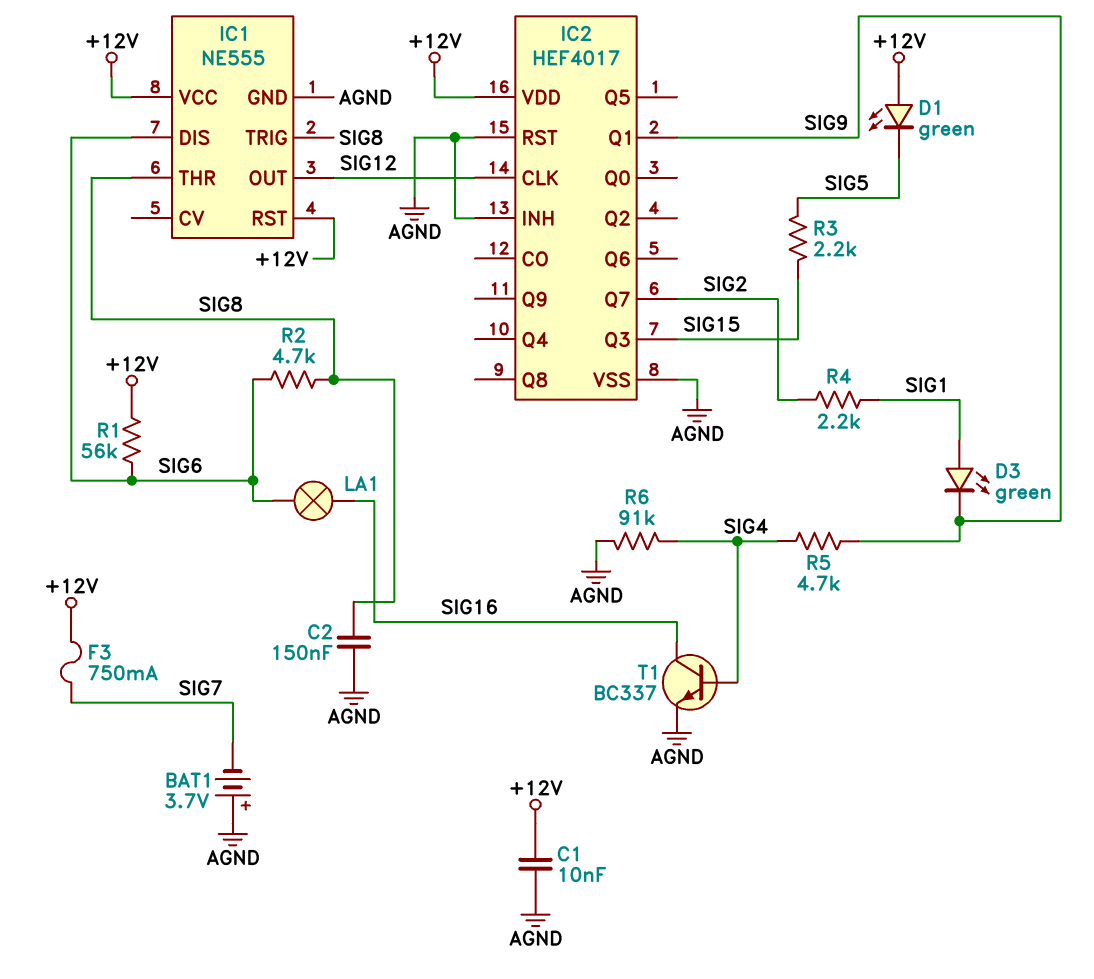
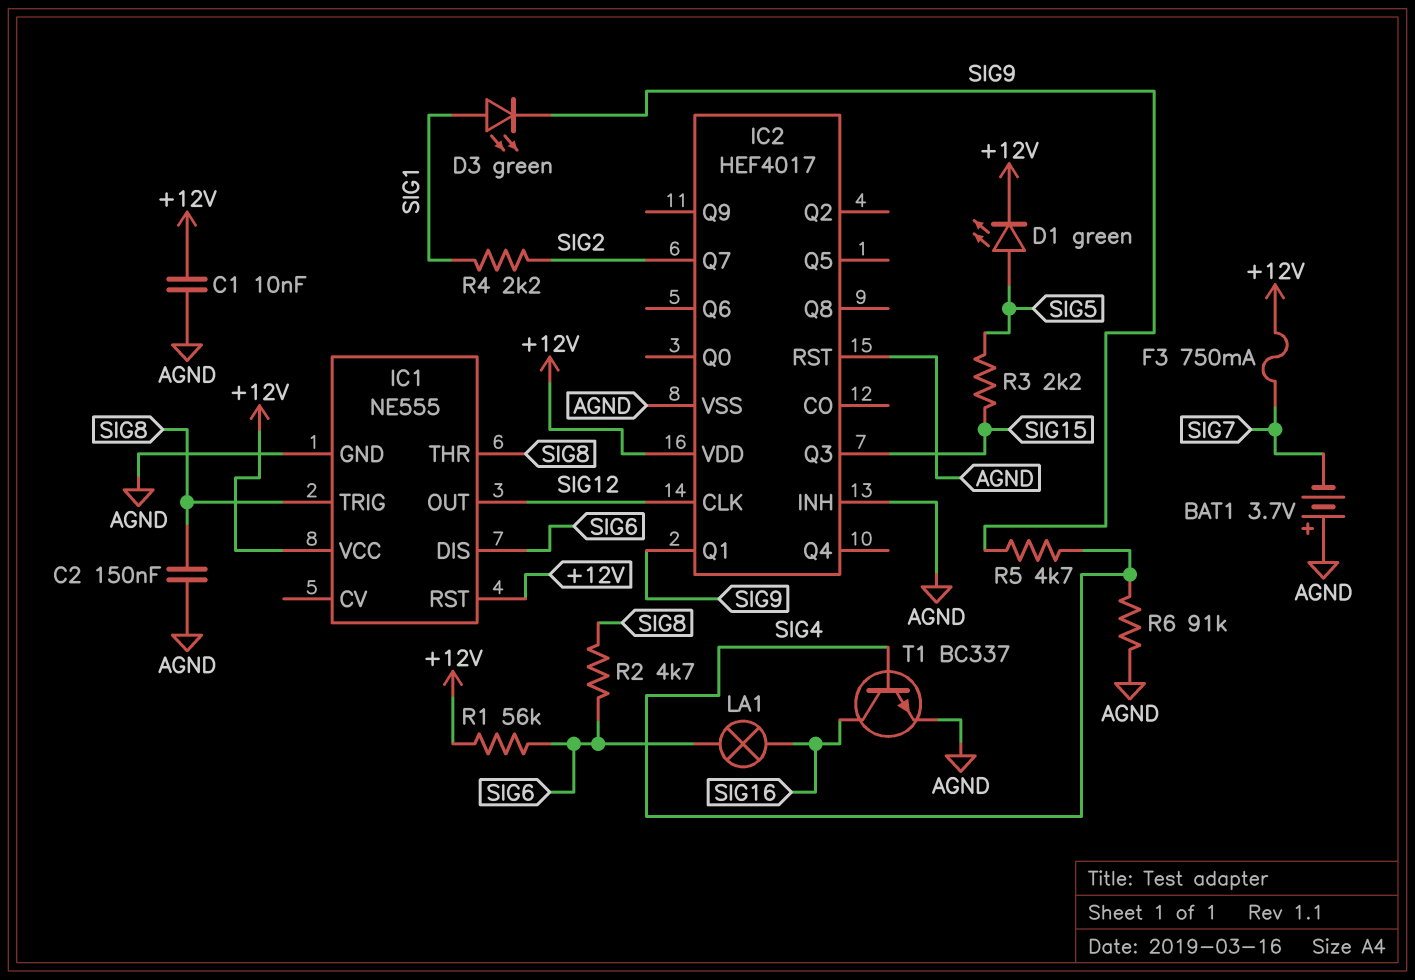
D1: LED green (A +12V, K SIG5) -> LED green (A SIG5, K +12V)

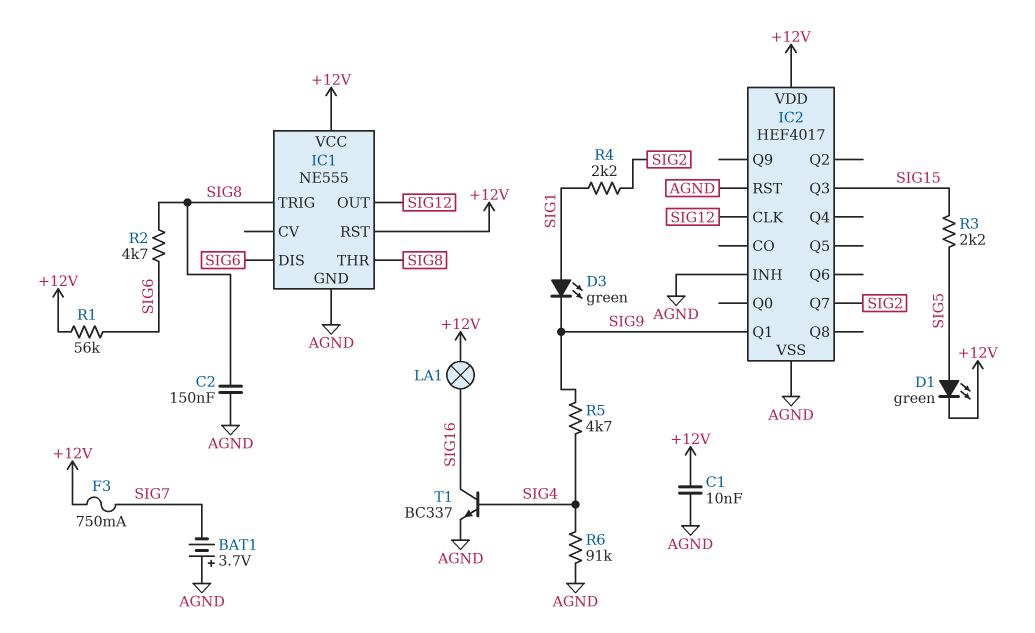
LA1: lamp (SIG6, SIG16) -> lamp (+12V, SIG16)

